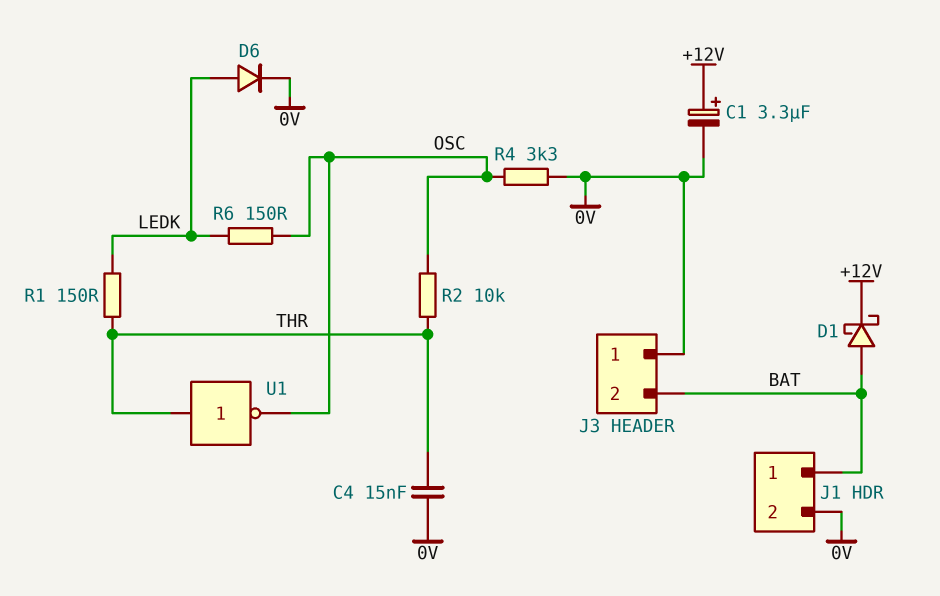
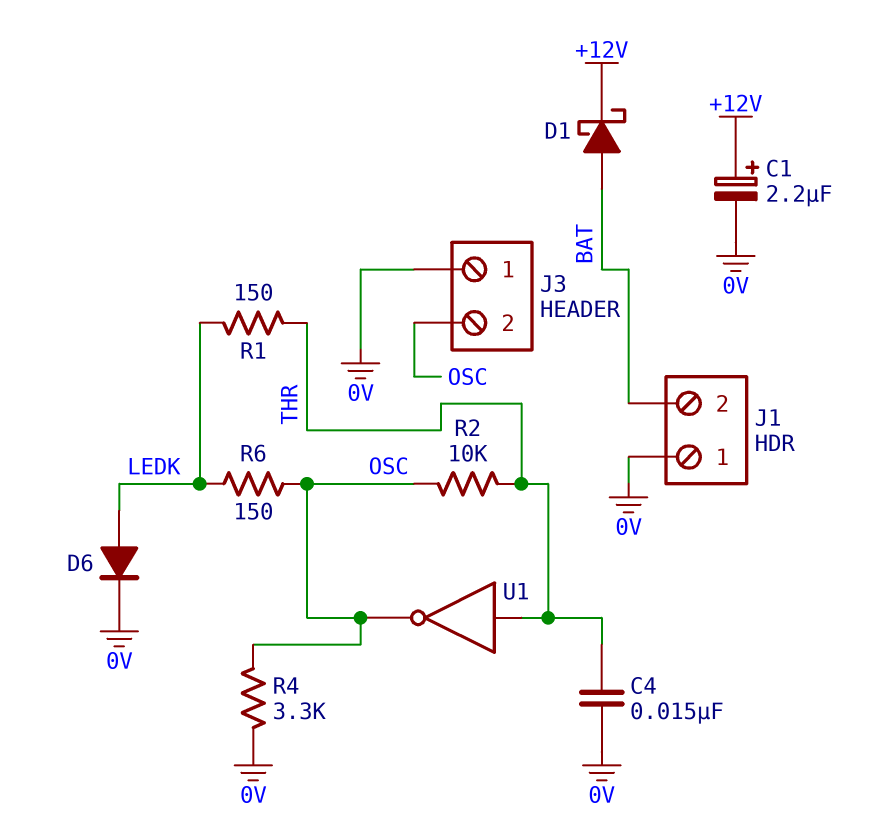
C1: 3.3uF (plus +12V, minus 0V) -> 2.2uF (plus +12V, minus 0V)
J1 pin 1: BAT -> 0V
J1 pin 2: 0V -> BAT
J3 pin 2: BAT -> OSC

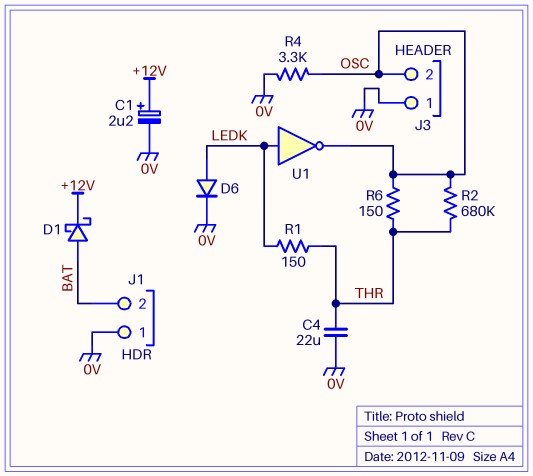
C4: 15nF (0V, THR) -> 22uF (0V, THR)
R2: 10k (OSC, THR) -> 680k (OSC, THR)
R6: 150 (LEDK, OSC) -> 150 (OSC, THR)
U1: NOT (in THR, out OSC) -> NOT (in LEDK, out OSC)

